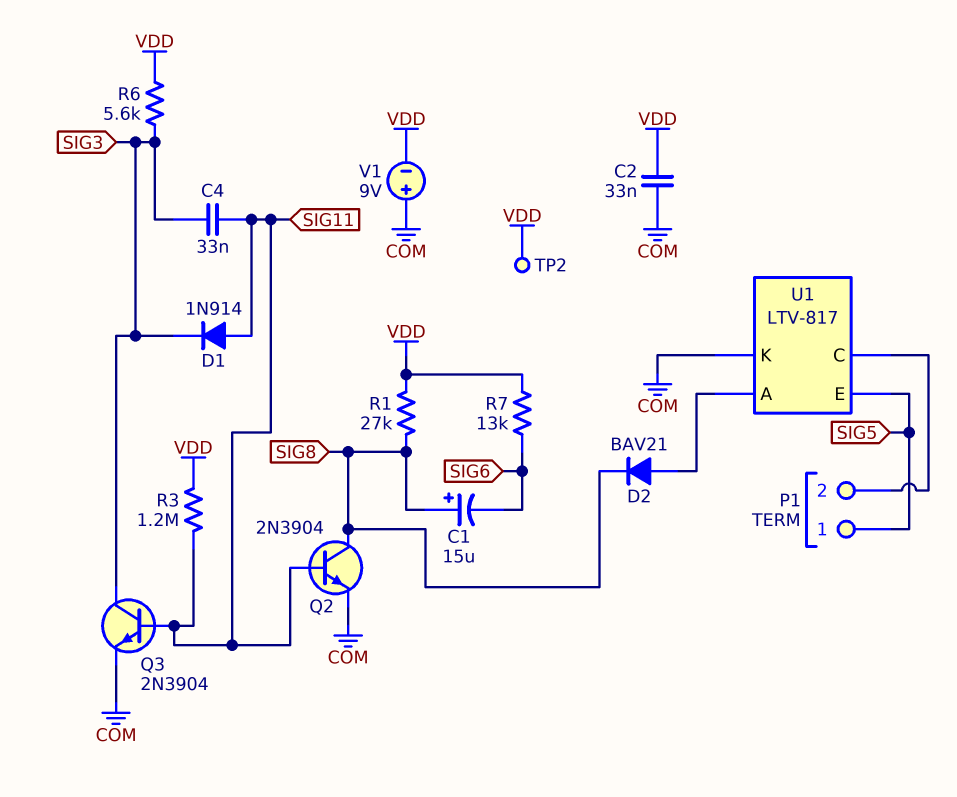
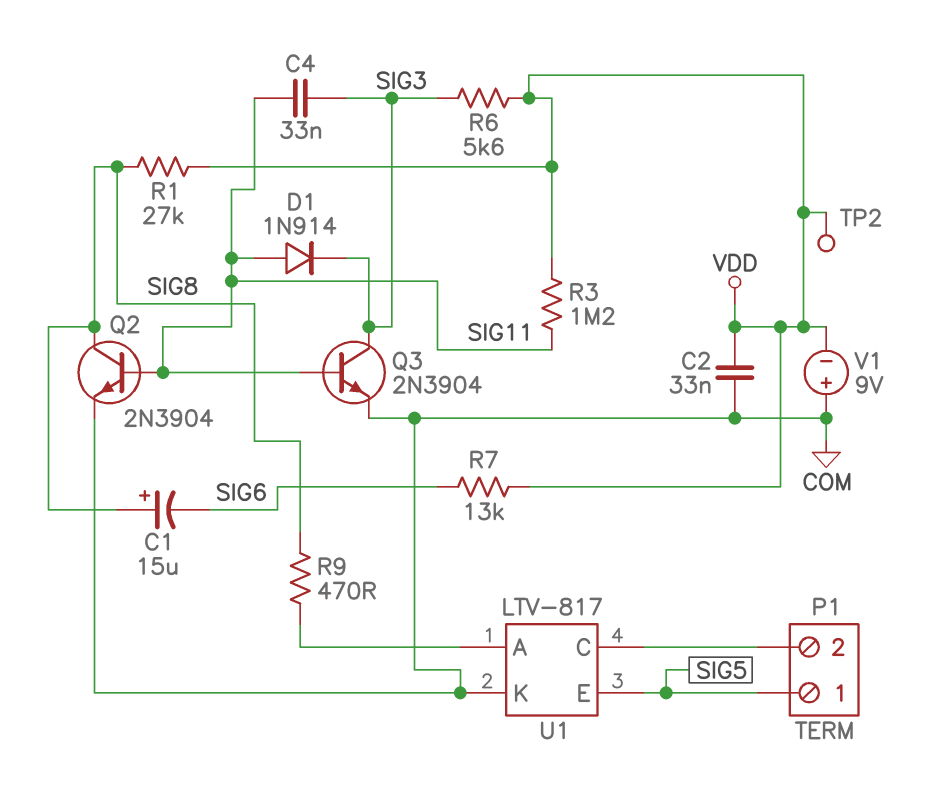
D2: diode BAV21 (A U1/A, K SIG8) -> none
R9: none -> 470 (SIG8, U1/A)

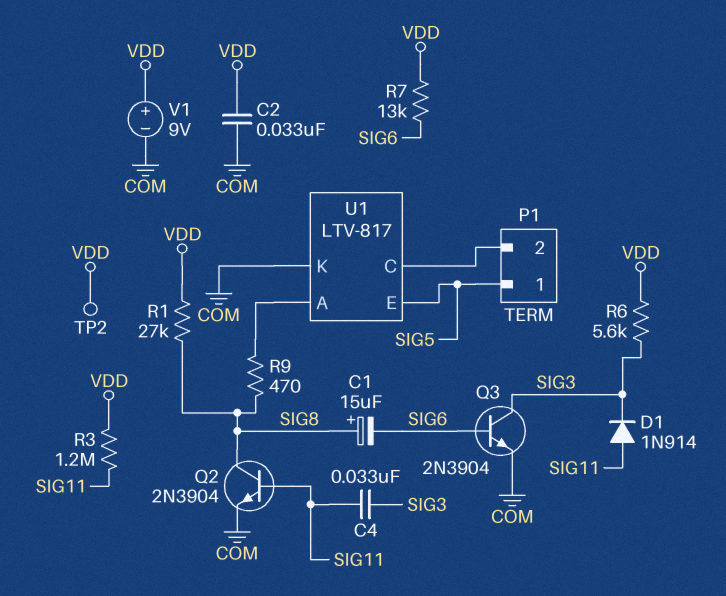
Q3: NPN 2N3904 (B SIG11, C SIG3, E COM) -> NPN 2N3904 (B SIG6, C SIG3, E COM)
V1: 9V (plus COM, minus VDD) -> 9V (plus VDD, minus COM)

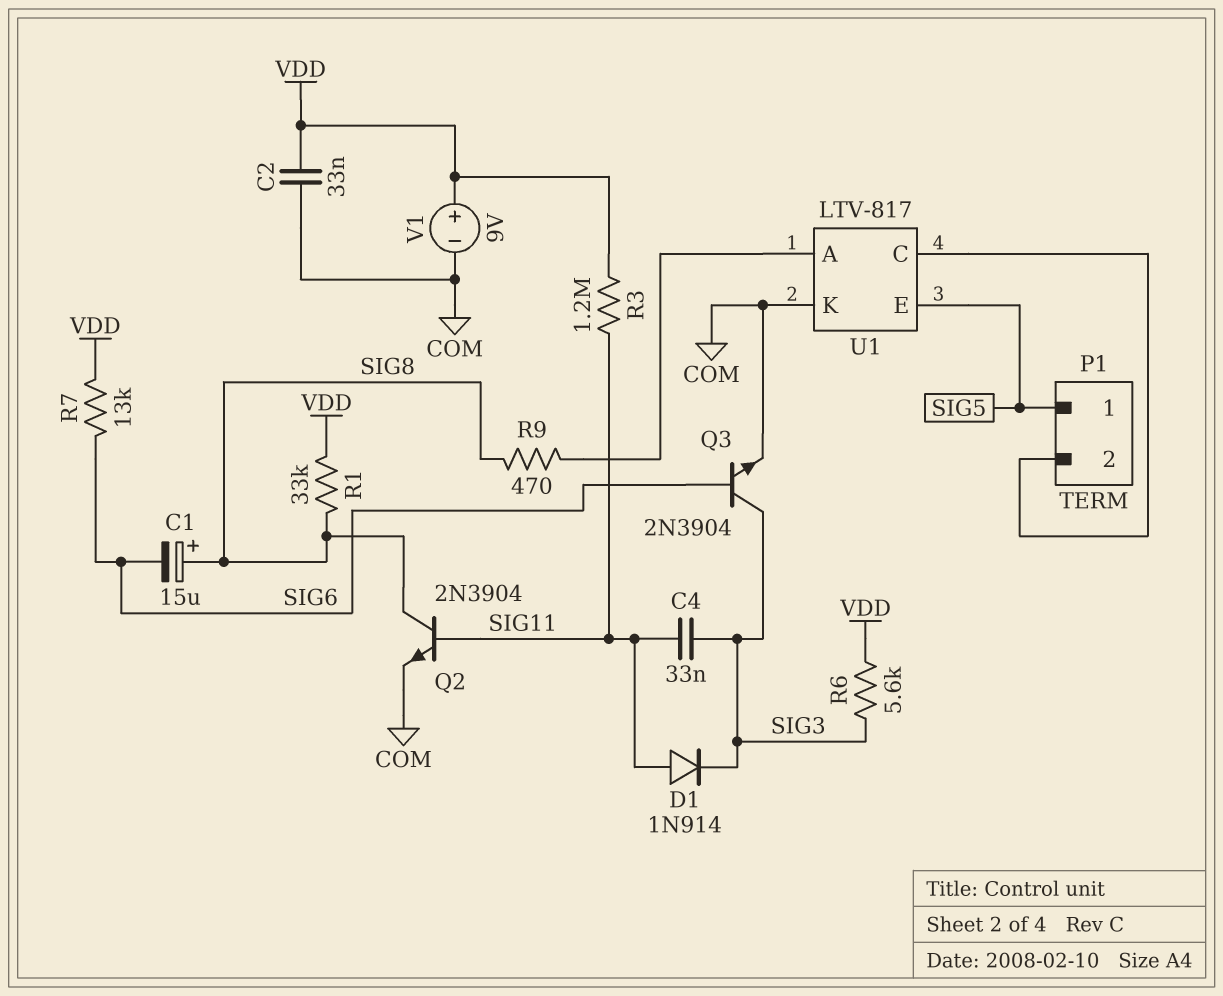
R1: 27k (SIG8, VDD) -> 33k (SIG8, VDD)
TP2: test point (VDD) -> none

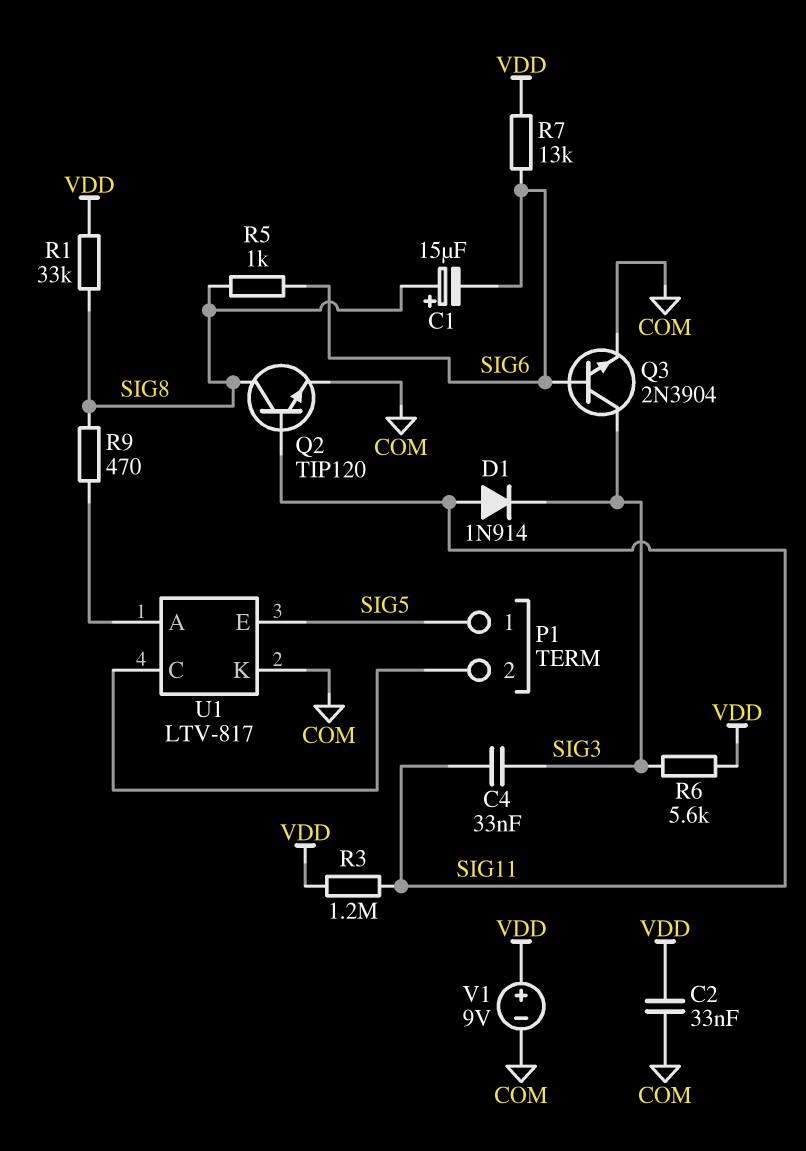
Q2: NPN 2N3904 (B SIG11, C SIG8, E COM) -> NPN TIP120 (B SIG11, C SIG8, E COM)
R5: none -> 1k (SIG6, SIG8)

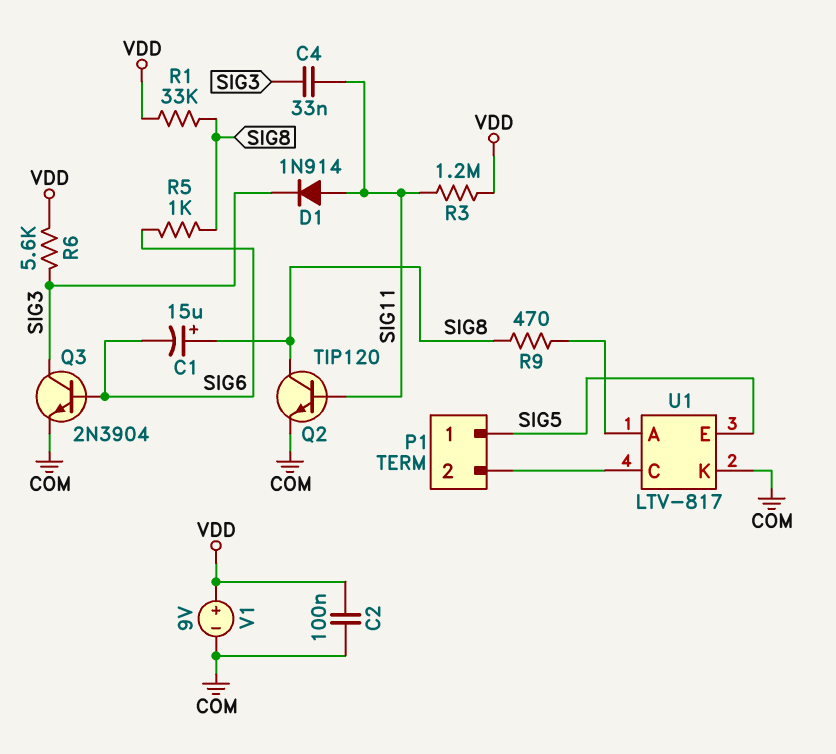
C2: 33nF (COM, VDD) -> 100nF (COM, VDD)
R7: 13k (SIG6, VDD) -> none

